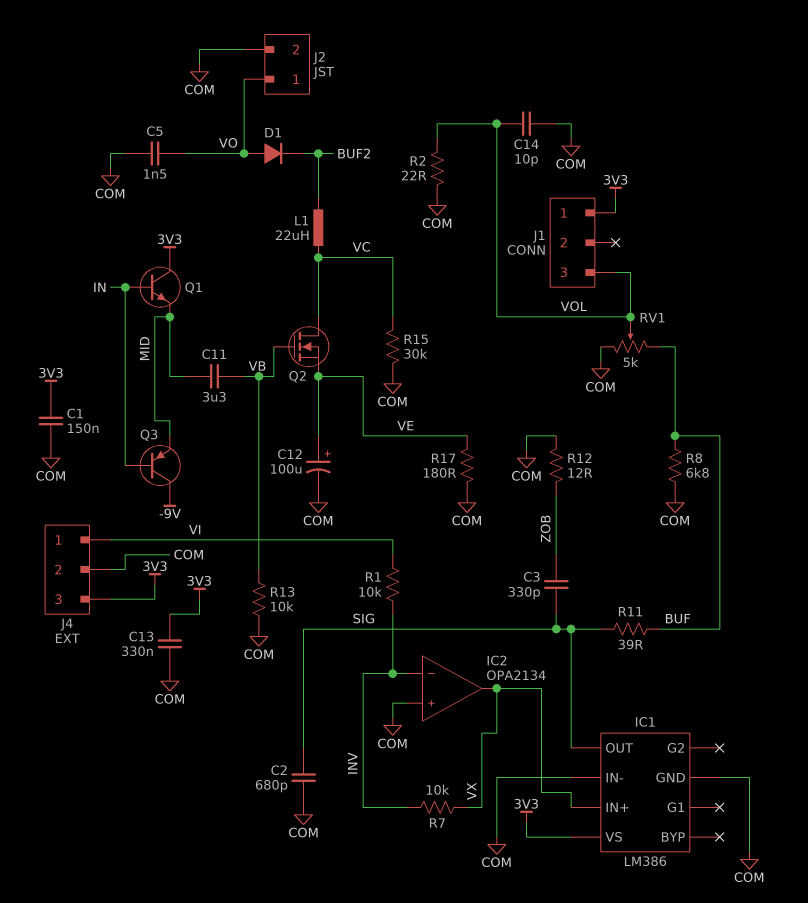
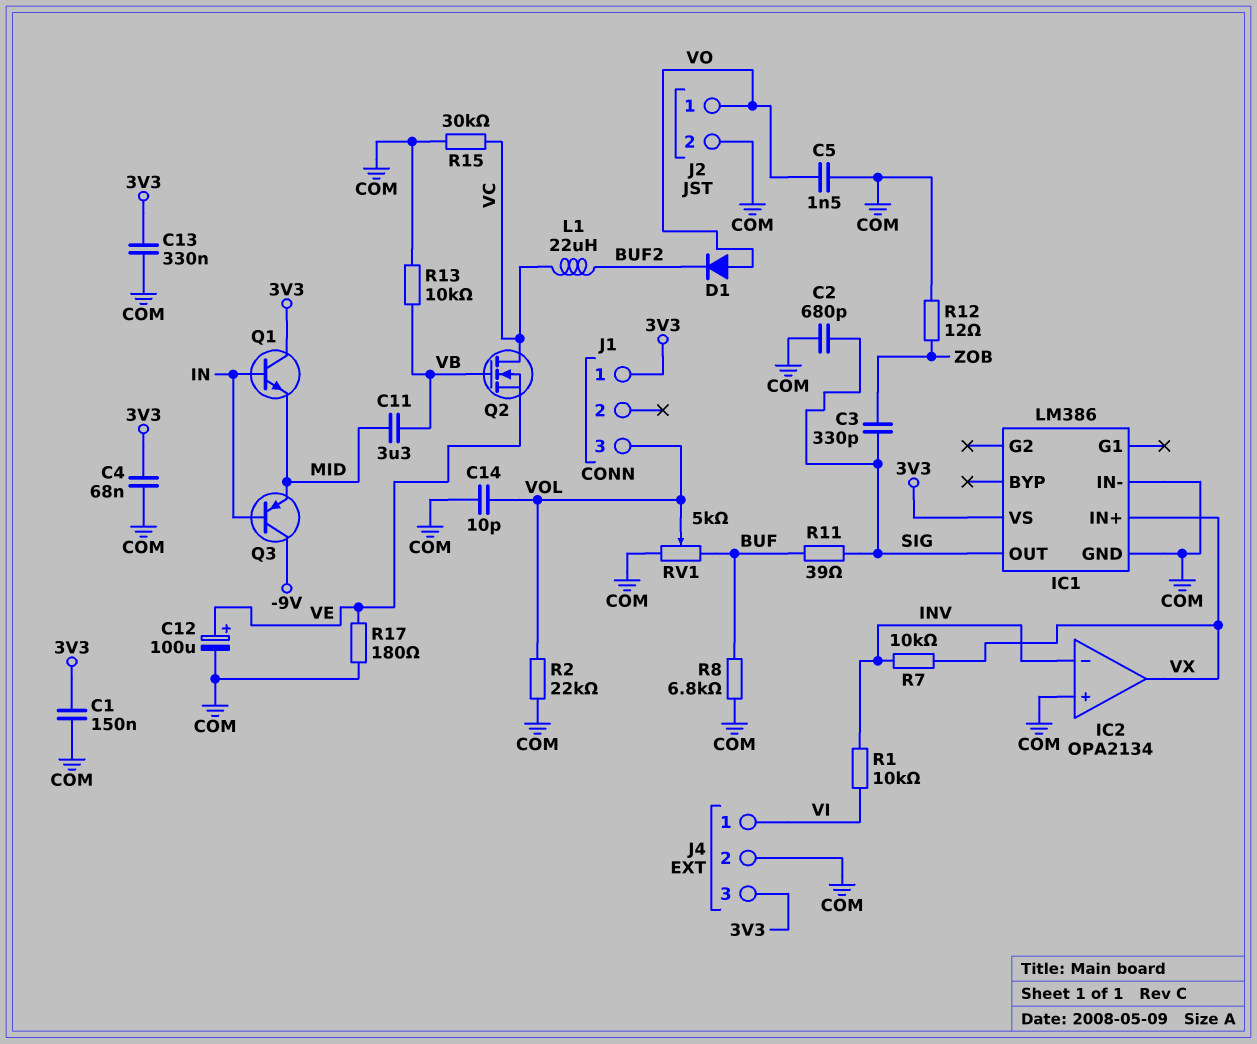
C4: none -> 68nF (3V3, COM)
R2: 22 (COM, VOL) -> 22k (COM, VOL)

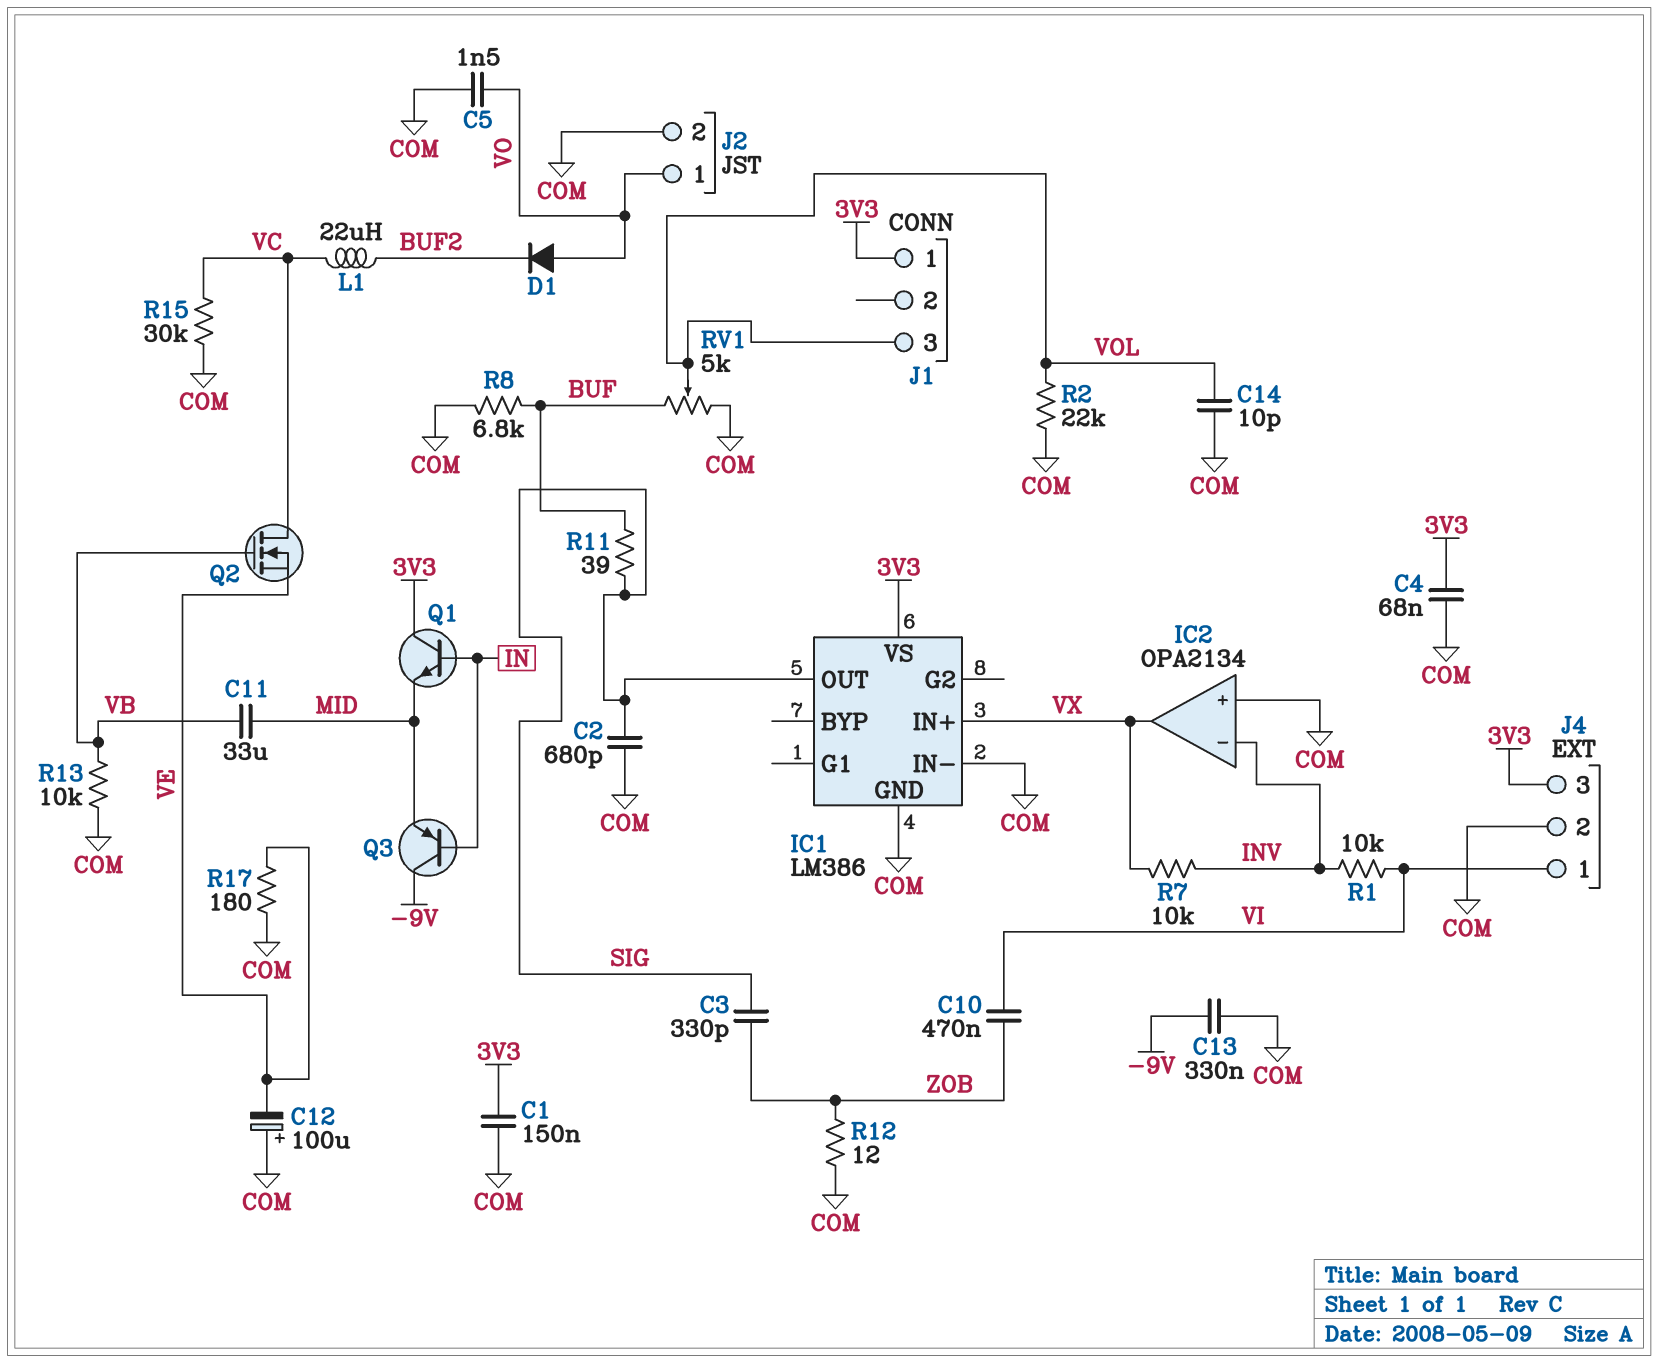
C10: none -> 470nF (VI, ZOB)
C11: 3.3uF (MID, VB) -> 33uF (MID, VB)
C12: 100uF (plus VE, minus COM) -> 100uF (plus COM, minus VE)
C13: 330nF (3V3, COM) -> 330nF (-9V, COM)

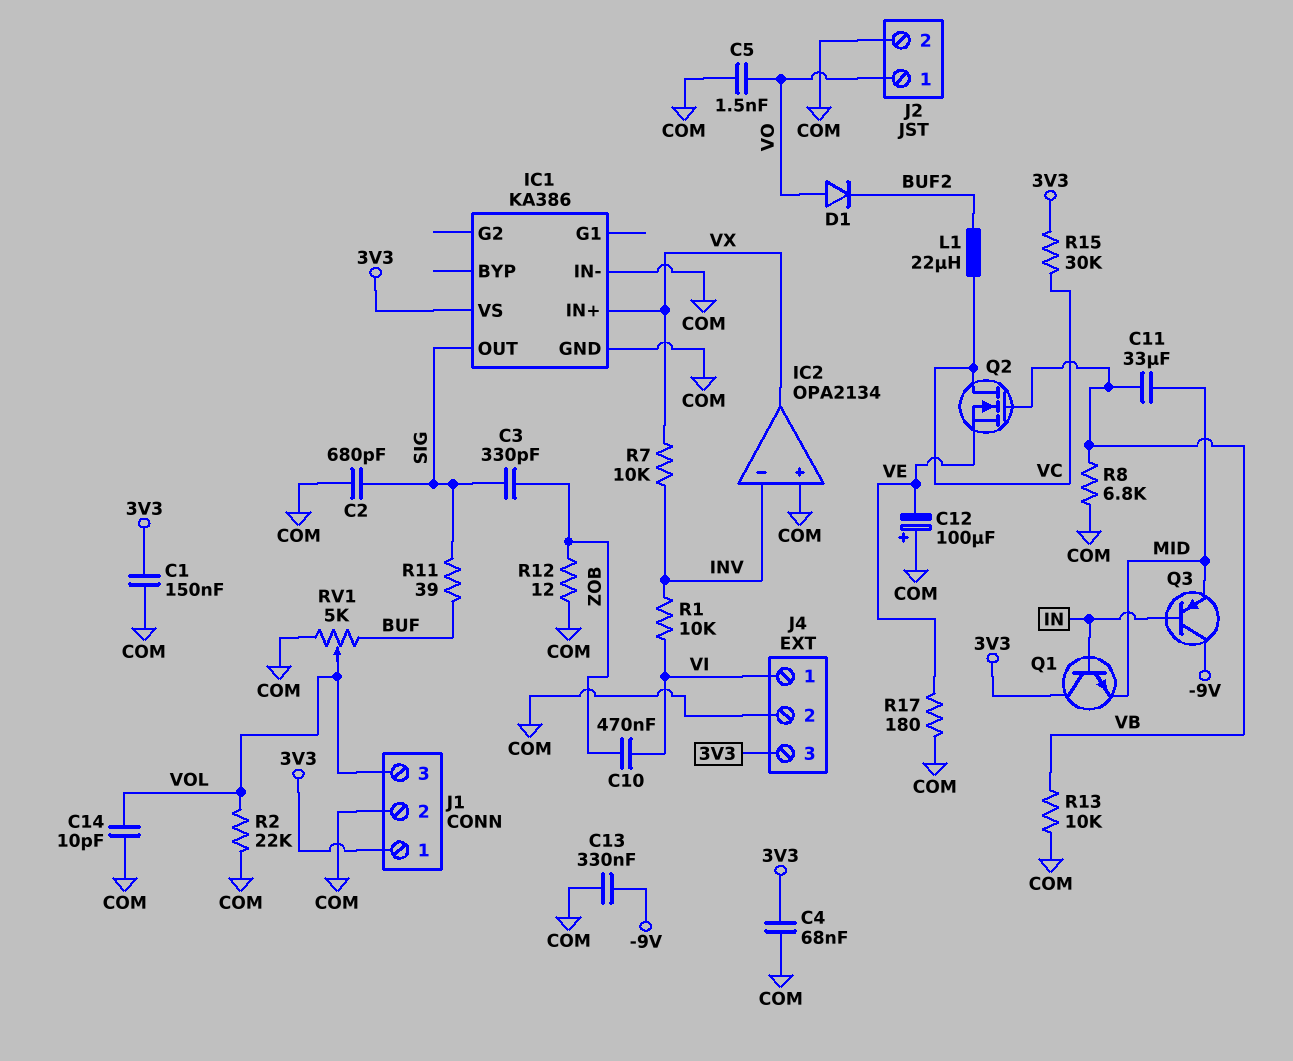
IC1: LM386 -> KA386
J1 pin 2: none -> COM
R8: 6.8k (BUF, COM) -> 6.8k (COM, VB)
R15: 30k (COM, VC) -> 30k (3V3, VC)

